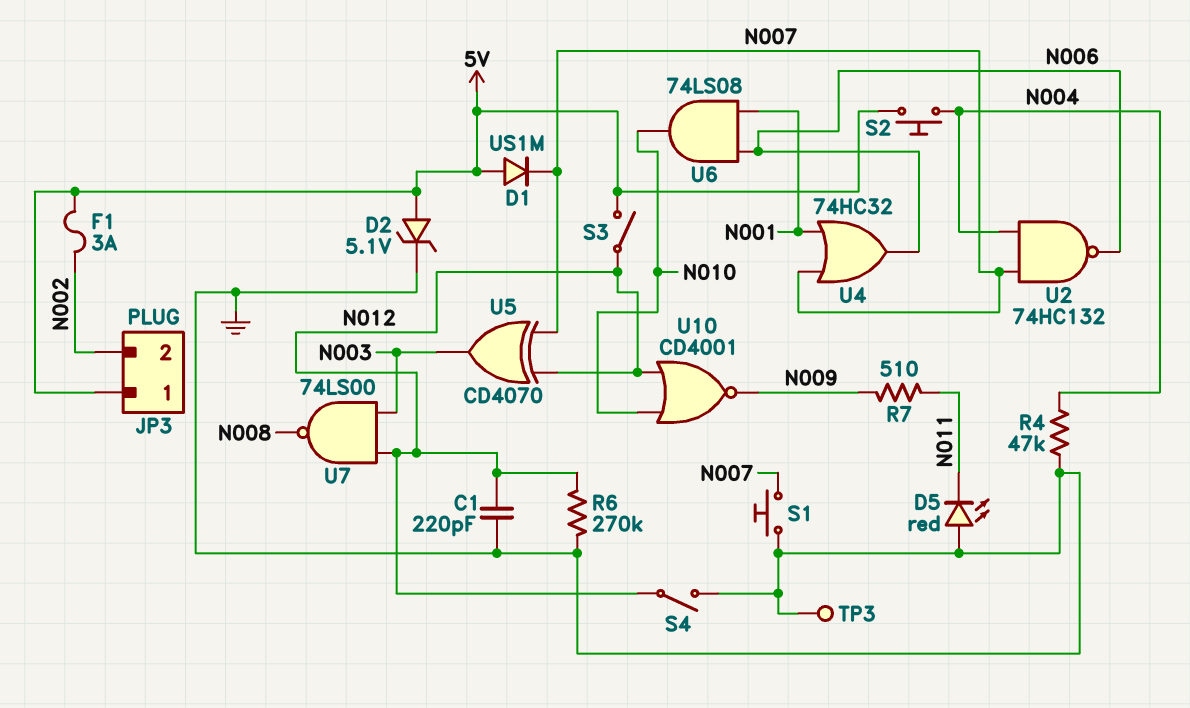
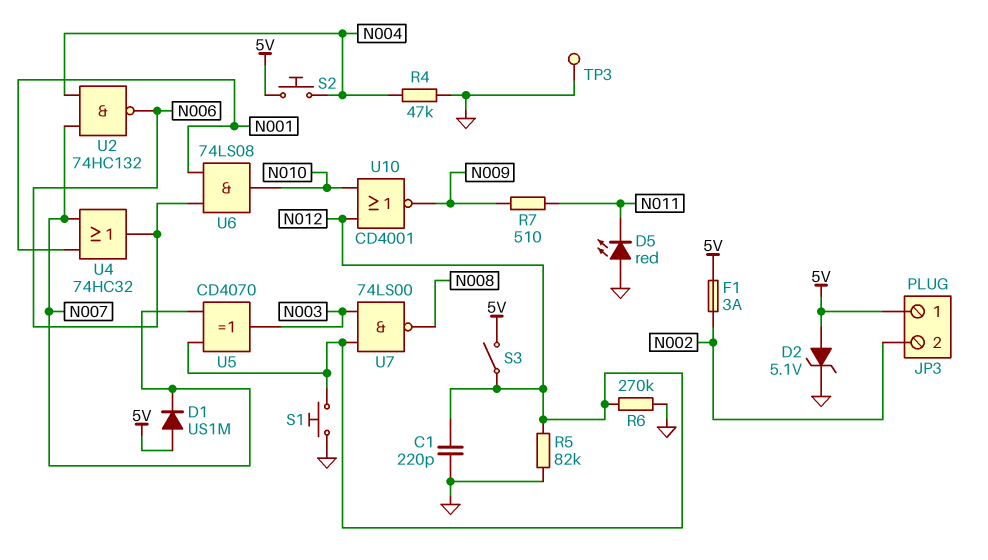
R5: none -> 82k (GND, N012)
S1: button (GND, N007) -> button (GND, N012)
S4: switch (GND, N012) -> none

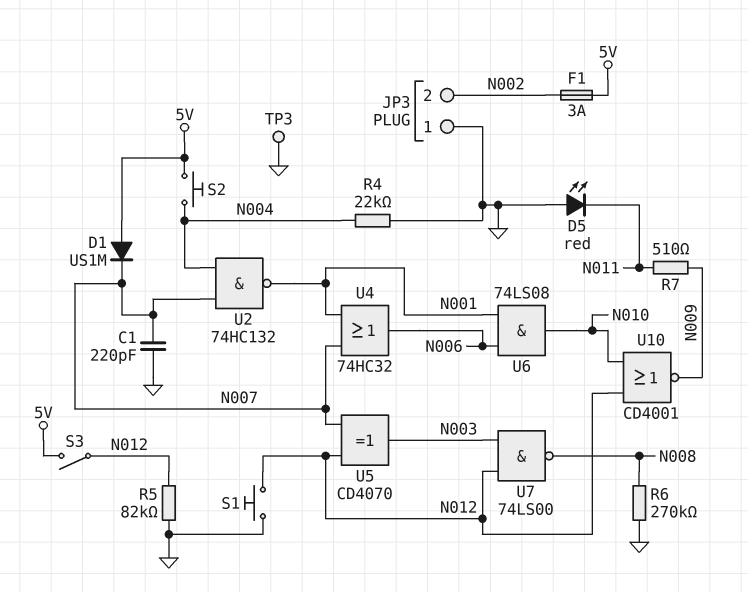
C1: 220pF (GND, N012) -> 220pF (GND, N007)
D2: zener 5.1V (A 5V, K GND) -> none
JP3 pin 1: 5V -> GND
R4: 47k (GND, N004) -> 22k (GND, N004)
R6: 270k (GND, N012) -> 270k (GND, N008)
U2: NAND 74HC132 (in N004, in N007, out N006) -> NAND 74HC132 (in N004, in N007, out N001)

